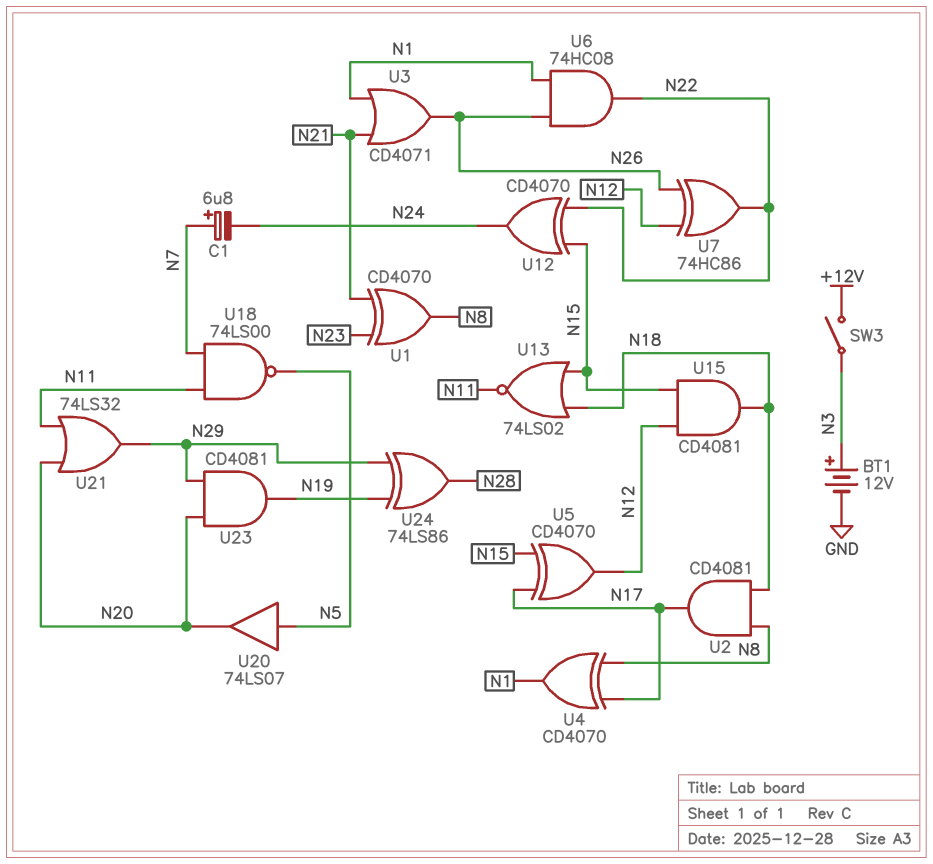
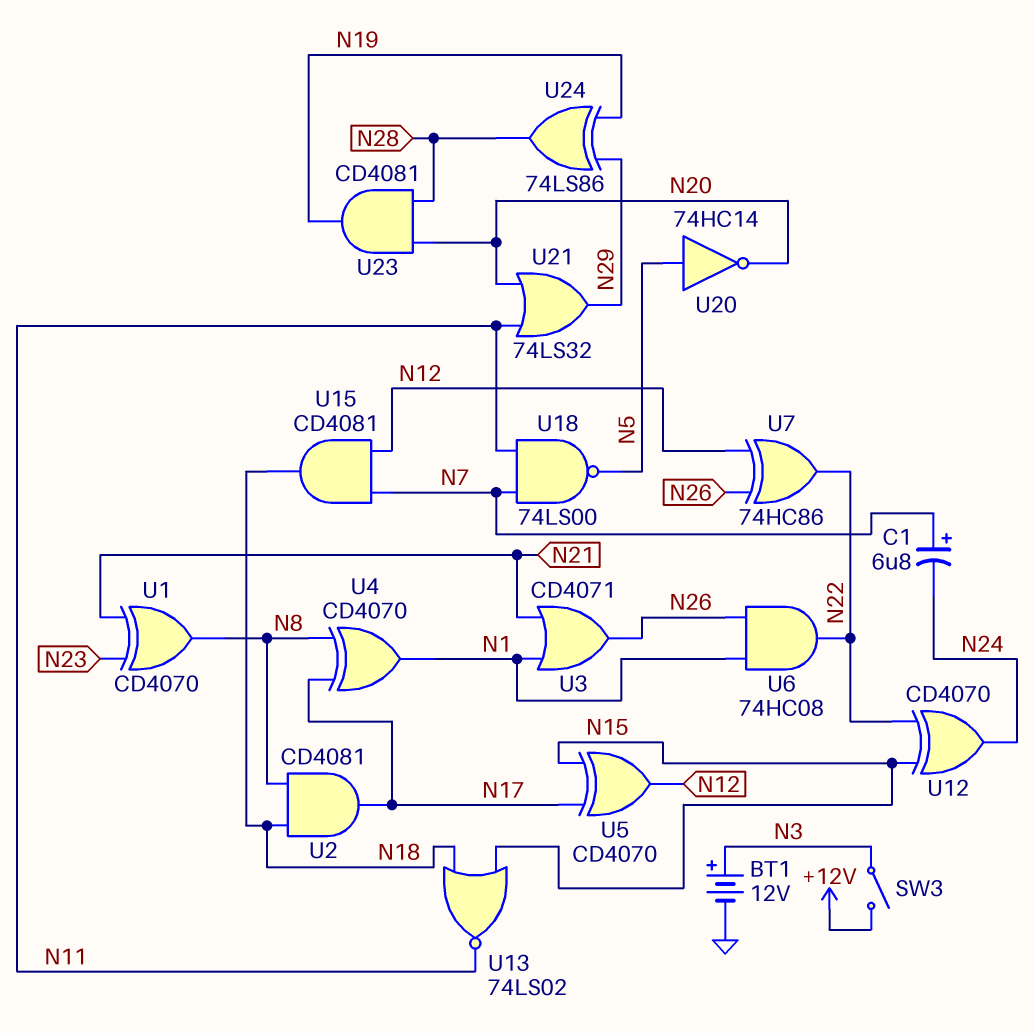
U15: AND CD4081 (in N12, in N15, out N18) -> AND CD4081 (in N7, in N12, out N18)
U20: buffer 74LS07 (in N5, out N20) -> NOT 74HC14 (in N5, out N20)
U23: AND CD4081 (in N20, in N29, out N19) -> AND CD4081 (in N20, in N28, out N19)

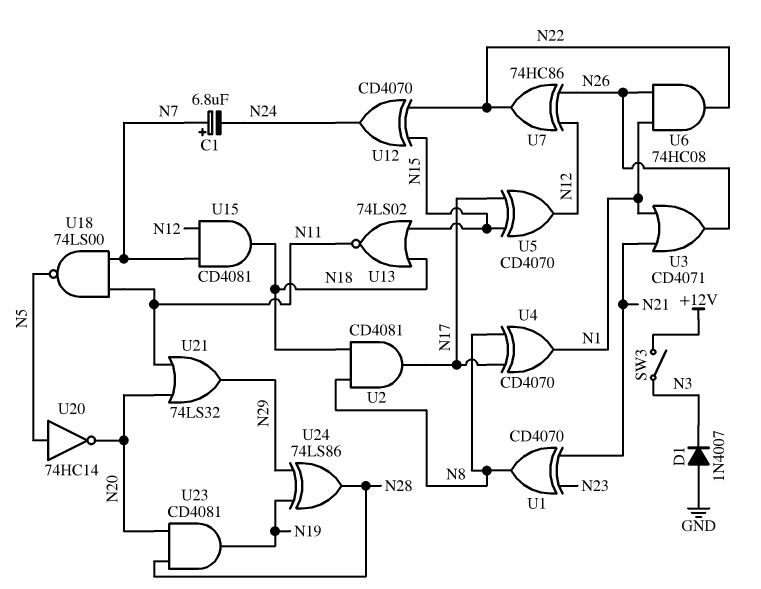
BT1: 12V (plus N3, minus GND) -> none
D1: none -> diode 1N4007 (A GND, K N3)

